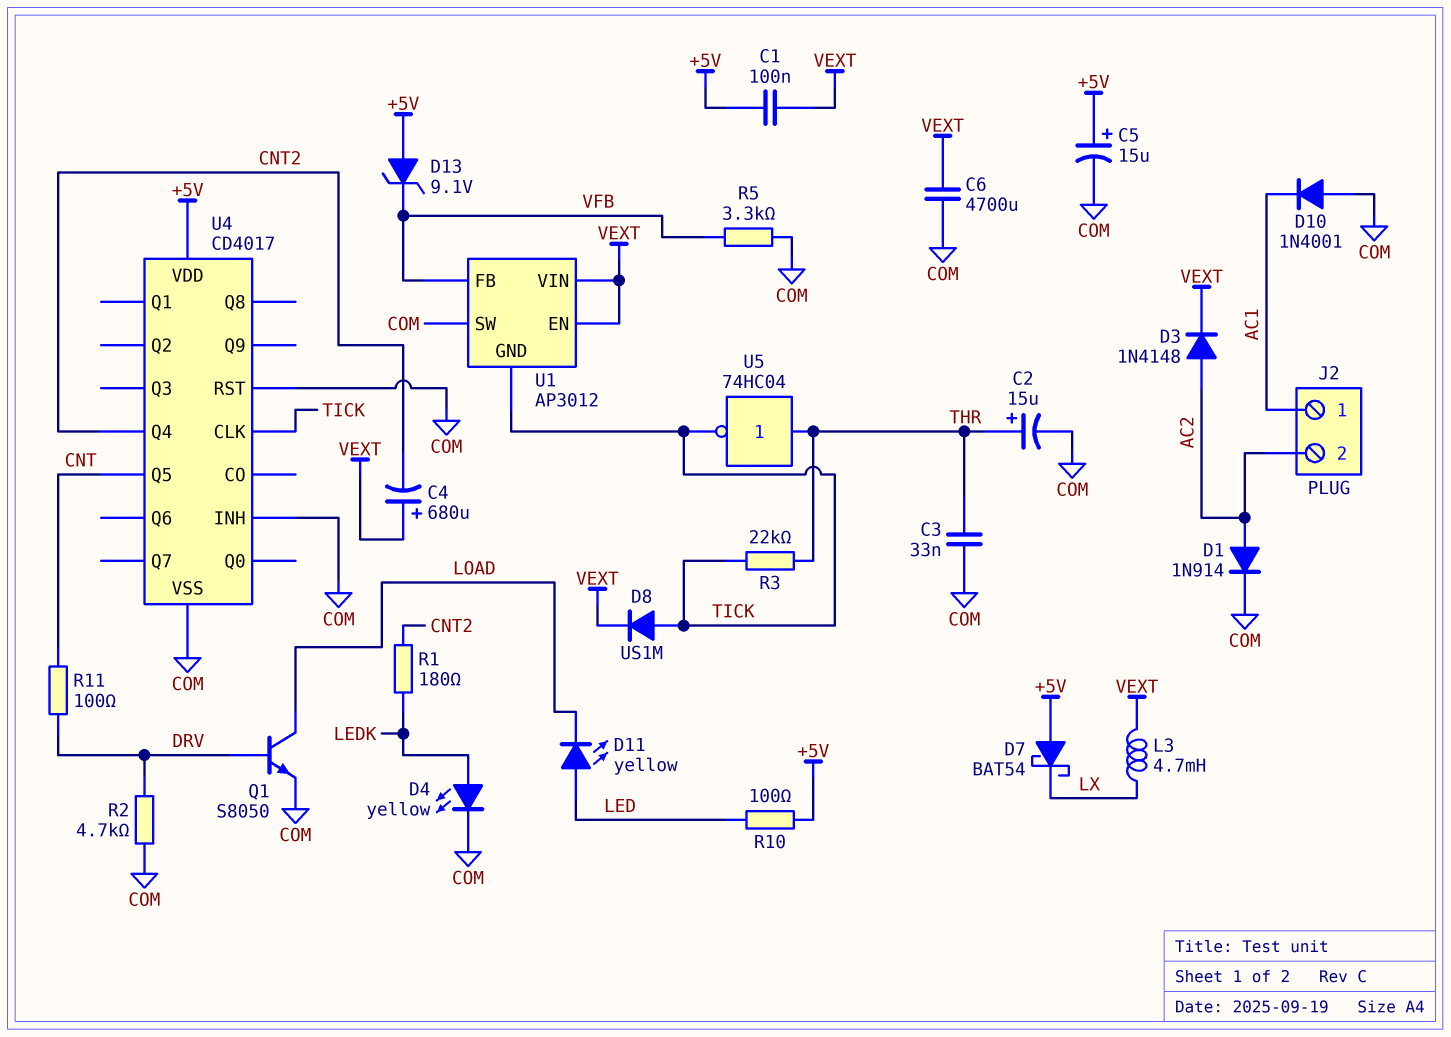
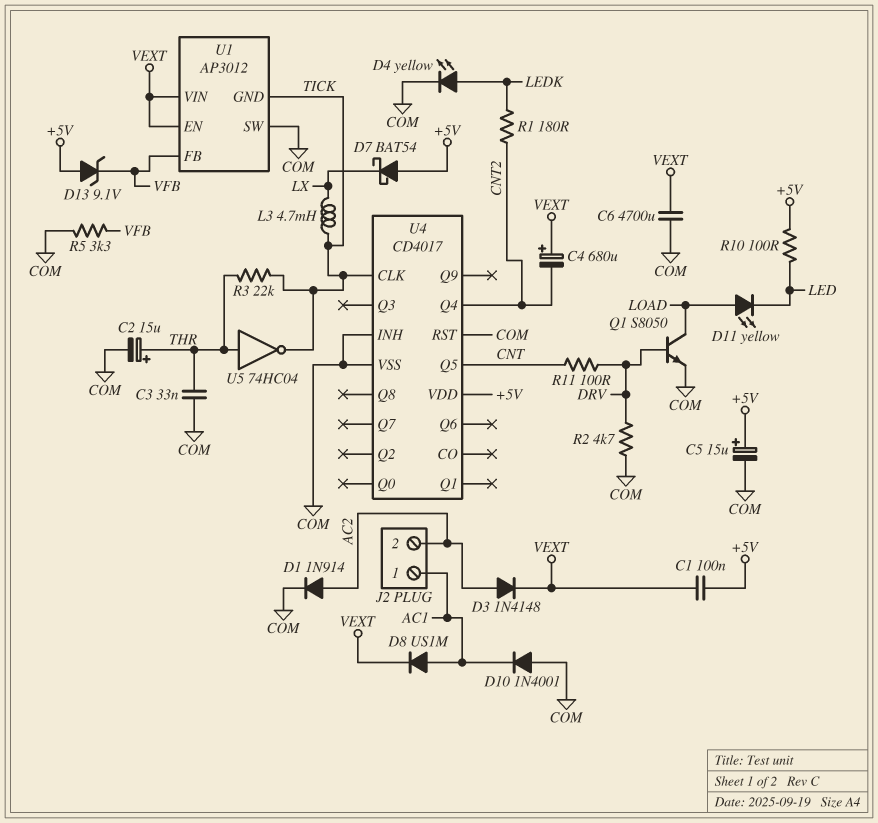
D8: diode US1M (A TICK, K VEXT) -> diode US1M (A AC1, K VEXT)
D11: LED yellow (A LED, K LOAD) -> LED yellow (A LOAD, K LED)
L3: 4.7mH (LX, VEXT) -> 4.7mH (LX, TICK)

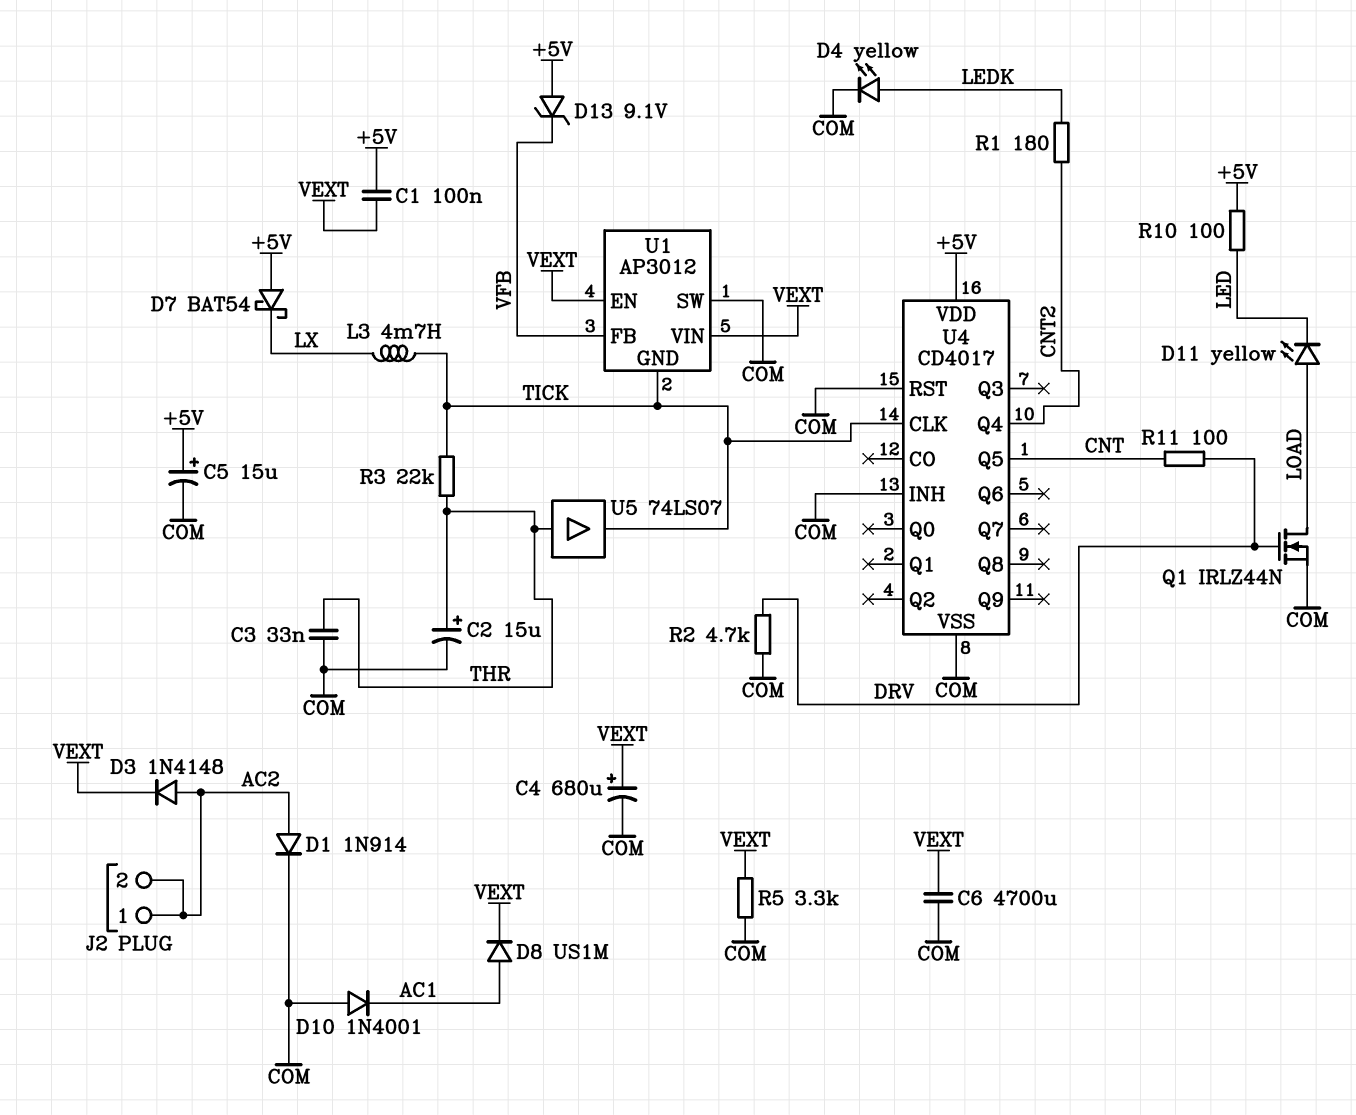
C4: 680uF (plus VEXT, minus CNT2) -> 680uF (plus VEXT, minus COM)
J2 pin 1: AC1 -> AC2
Q1: NPN S8050 (B DRV, C LOAD, E COM) -> NMOS IRLZ44N (G DRV, D LOAD, S COM)
R5: 3.3k (COM, VFB) -> 3.3k (COM, VEXT)
U5: NOT 74HC04 (in THR, out TICK) -> buffer 74LS07 (in THR, out TICK)

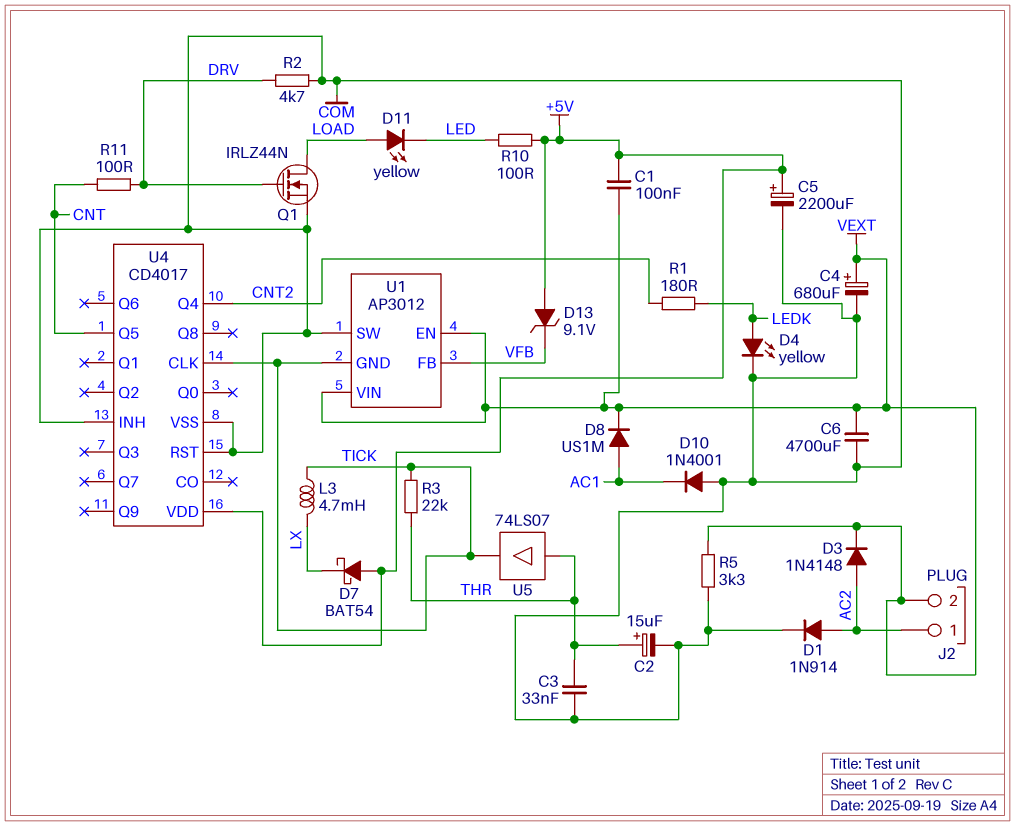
C5: 15uF (plus +5V, minus COM) -> 2200uF (plus +5V, minus COM)
J2 pin 2: AC2 -> VEXT

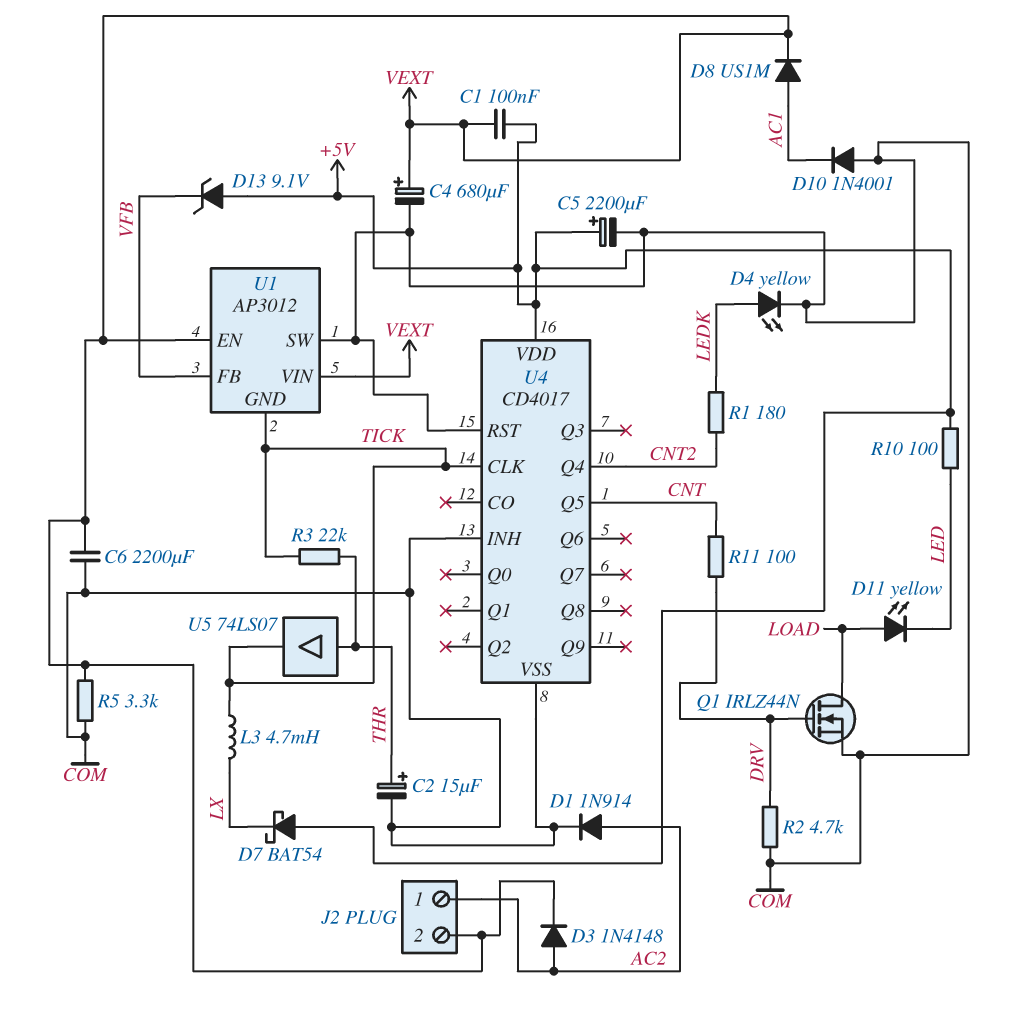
C3: 33nF (COM, THR) -> none
C6: 4700uF (COM, VEXT) -> 2200uF (COM, VEXT)

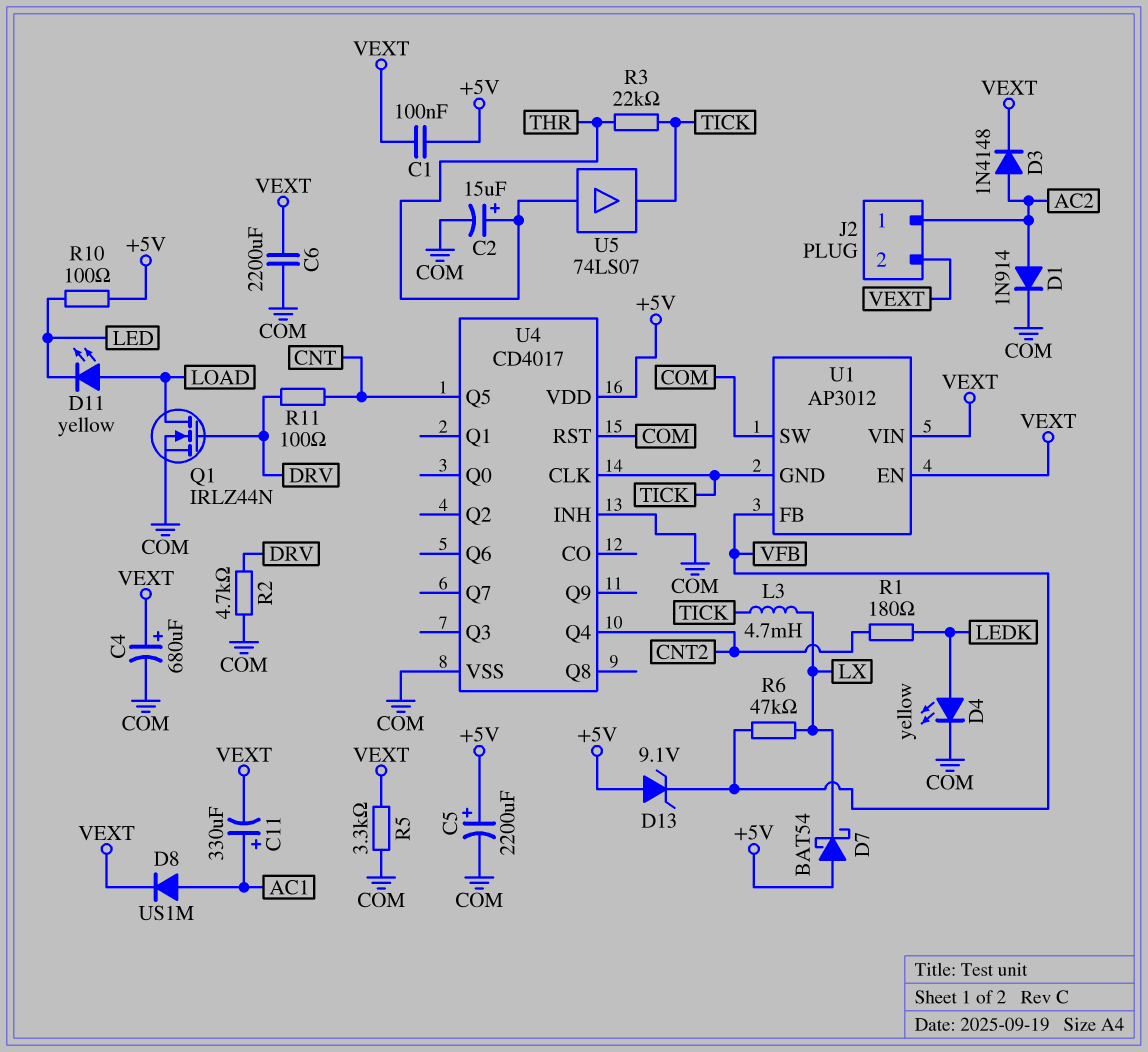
C11: none -> 330uF (plus AC1, minus VEXT)
D10: diode 1N4001 (A COM, K AC1) -> none
R6: none -> 47k (LX, VFB)

